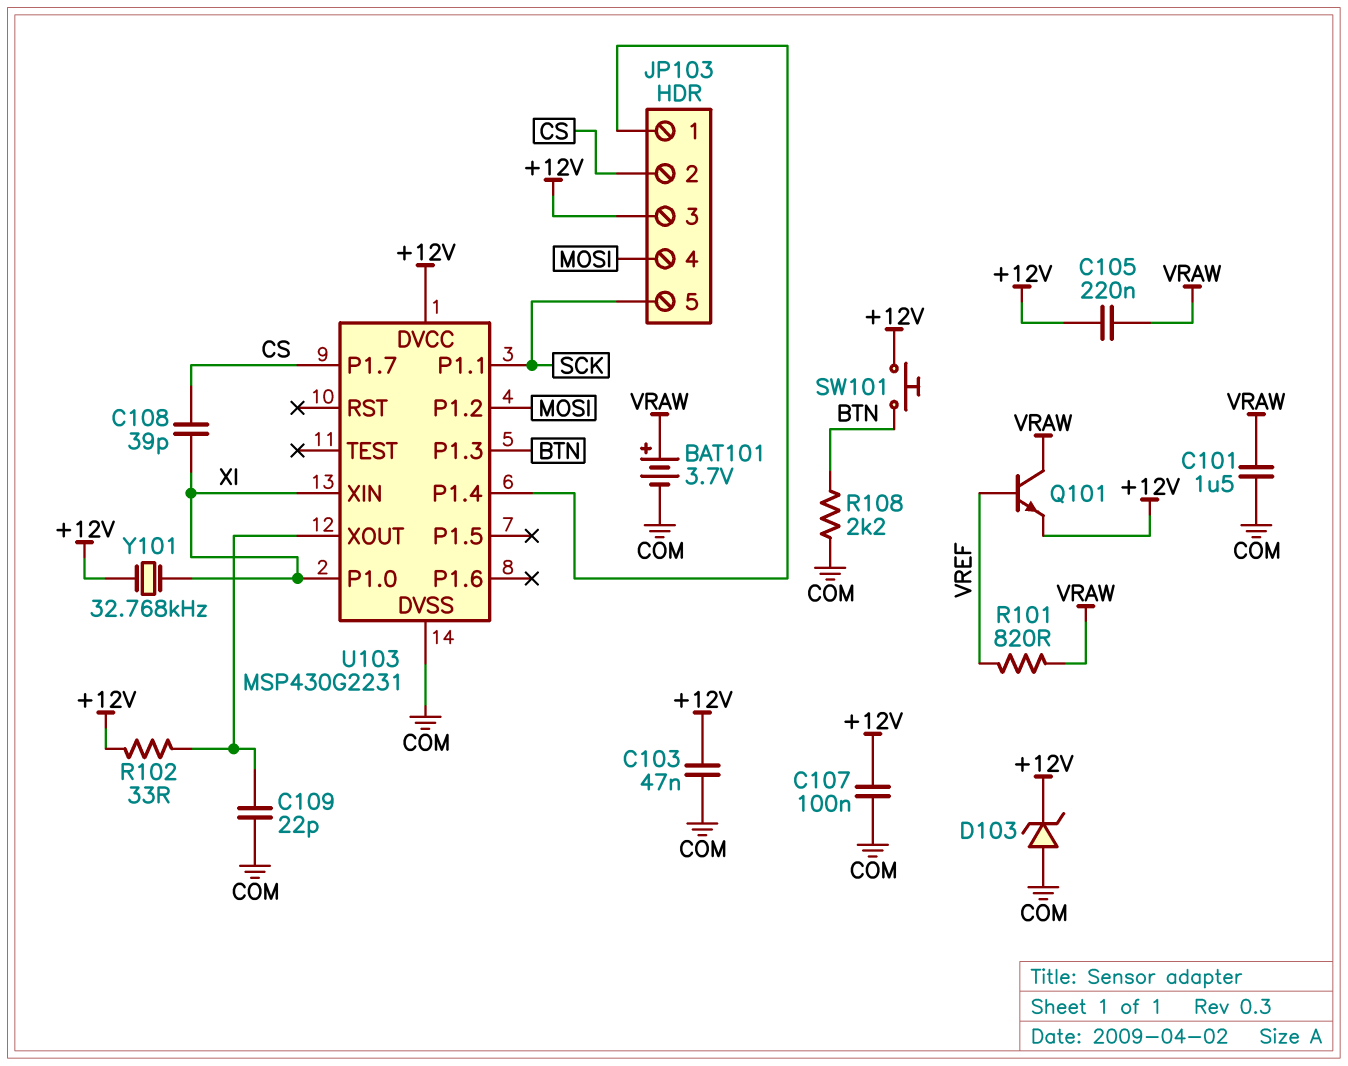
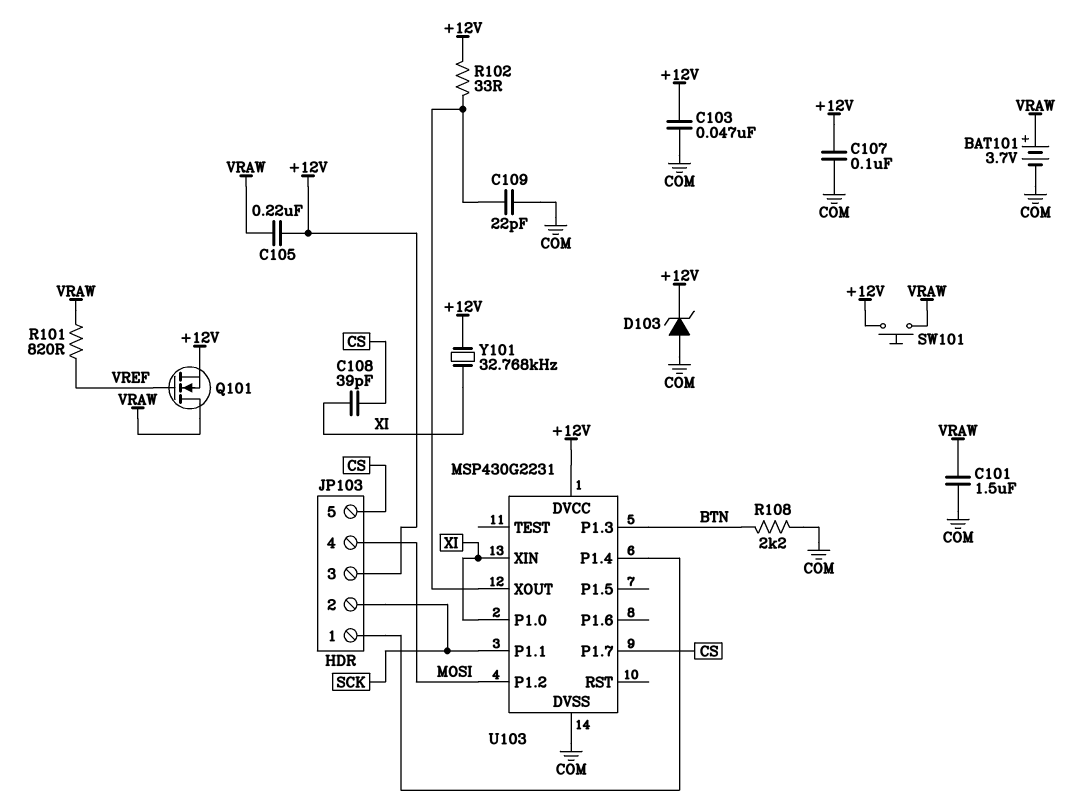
JP103 pin 2: CS -> SCK
JP103 pin 5: SCK -> CS
Q101: NPN (B VREF, C VRAW, E +12V) -> NMOS (G VREF, D VRAW, S +12V)
SW101: button (+12V, BTN) -> button (+12V, VRAW)

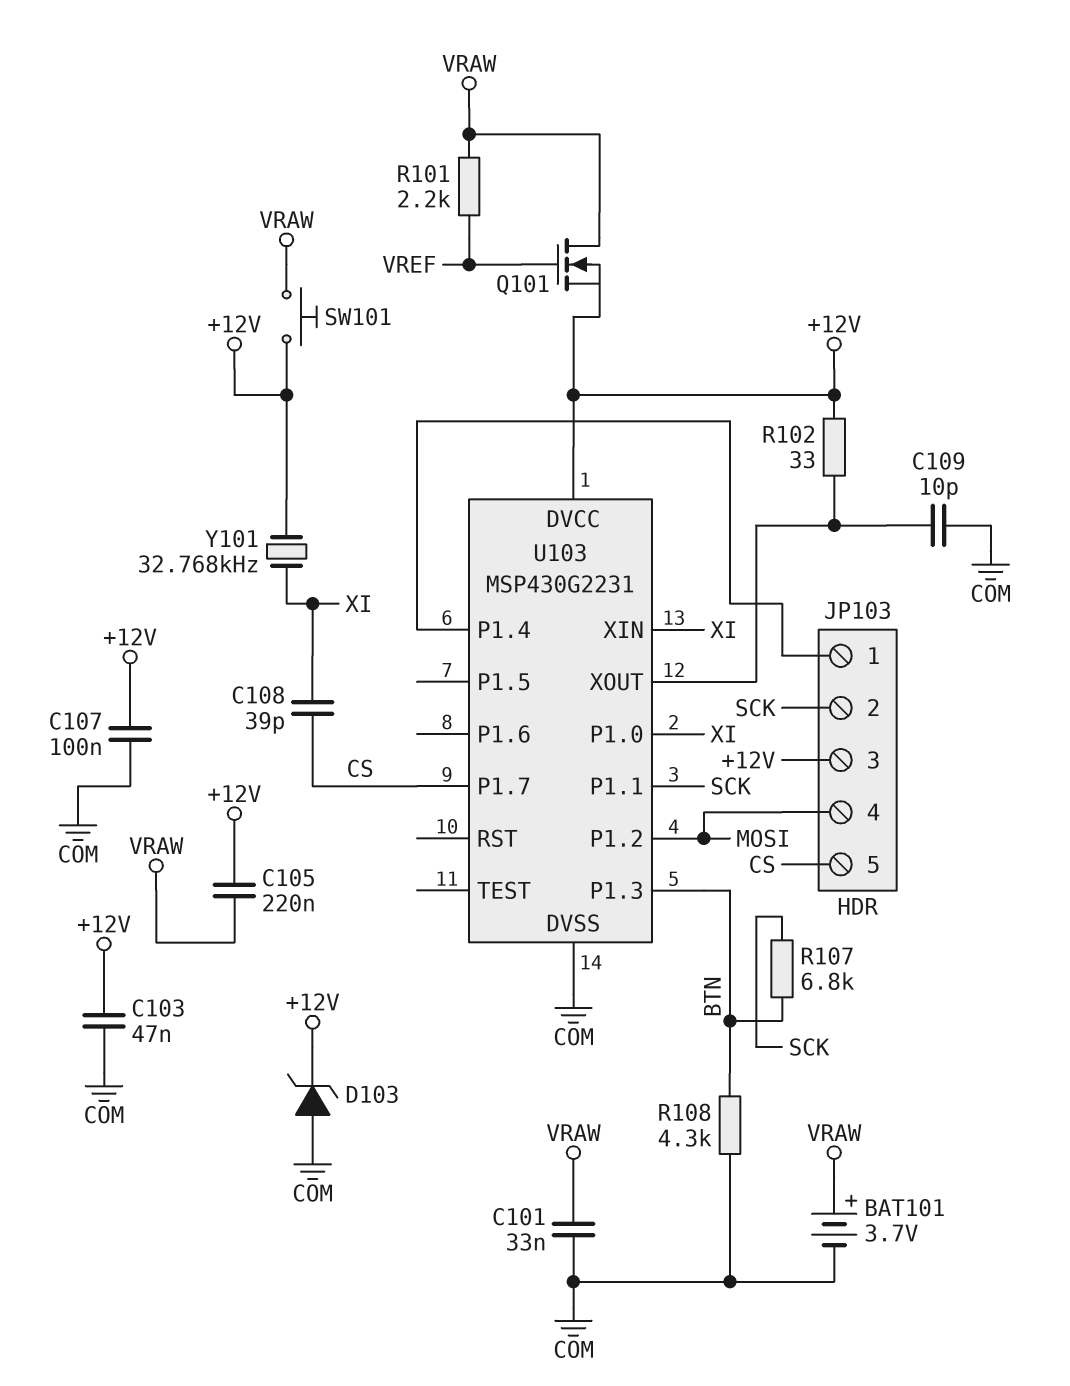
C101: 1.5uF (COM, VRAW) -> 33nF (COM, VRAW)
C109: 22pF (COM, U103/XOUT) -> 10pF (COM, U103/XOUT)
R101: 820 (VRAW, VREF) -> 2.2k (VRAW, VREF)
R107: none -> 6.8k (BTN, SCK)
R108: 2.2k (BTN, COM) -> 4.3k (BTN, COM)

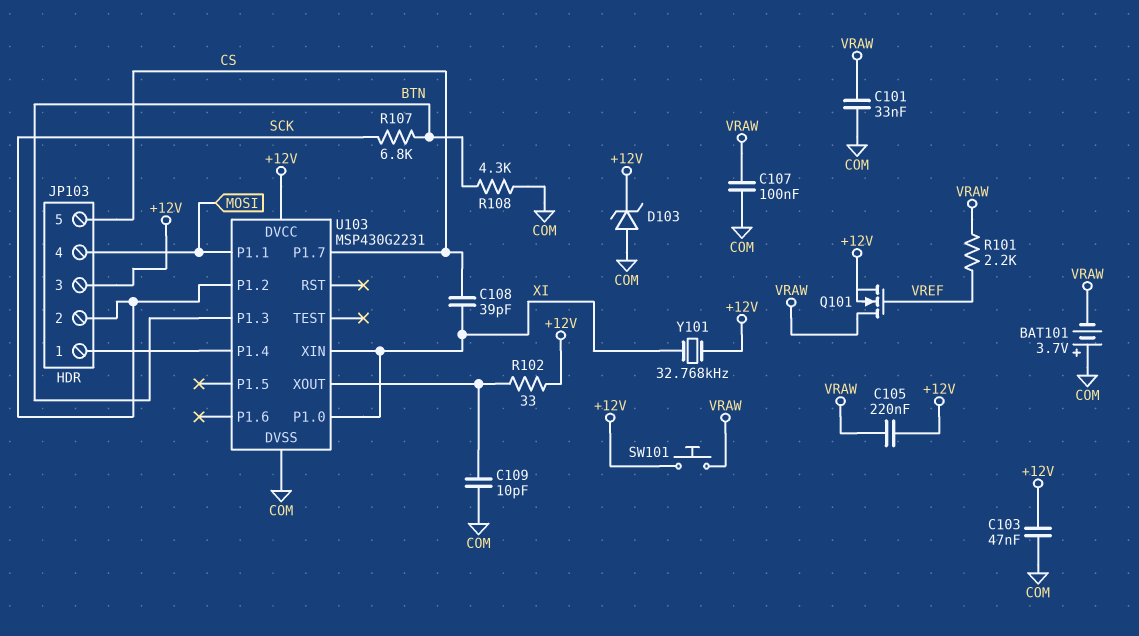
BAT101: 3.7V (plus VRAW, minus COM) -> 3.7V (plus COM, minus VRAW)
C107: 100nF (+12V, COM) -> 100nF (COM, VRAW)
U103 pin P1.1: SCK -> MOSI
U103 pin P1.2: MOSI -> SCK

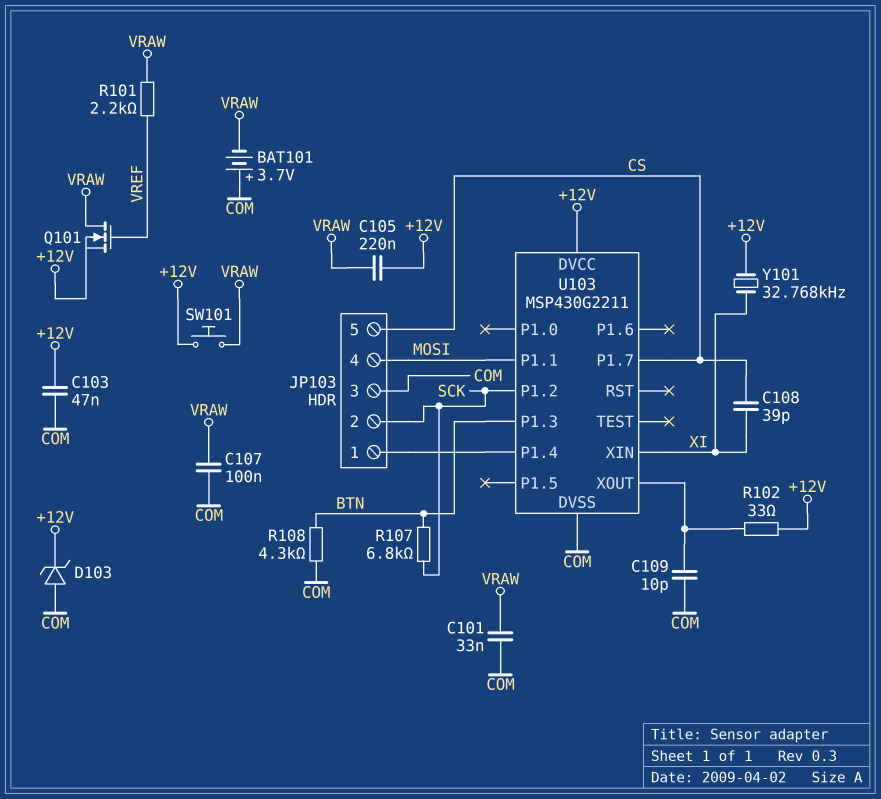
JP103 pin 3: +12V -> COM
U103: MSP430G2231 -> MSP430G2211
U103 pin P1.0: XI -> none

